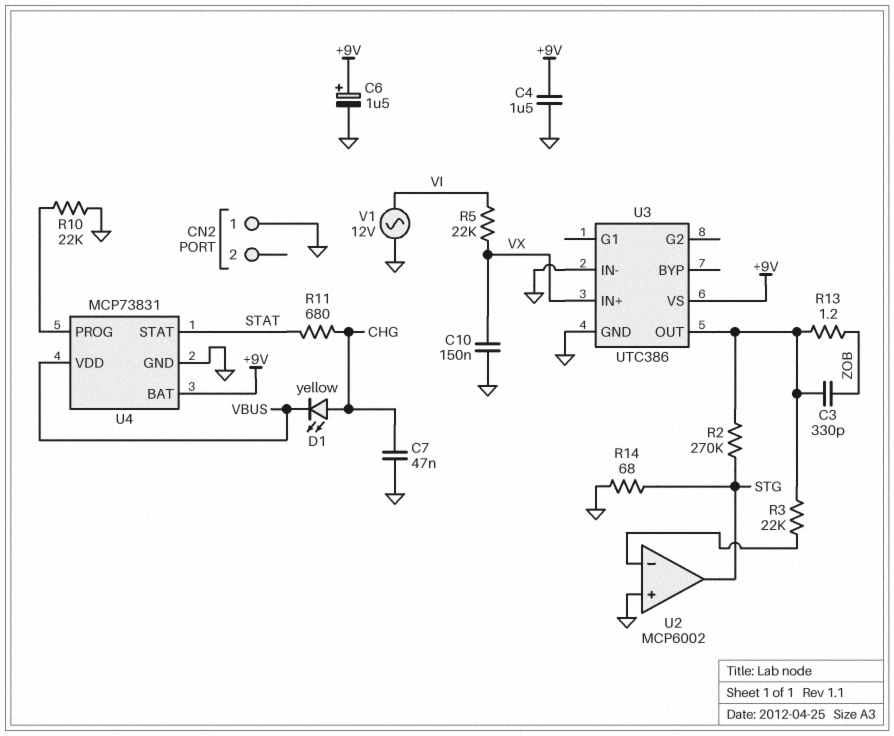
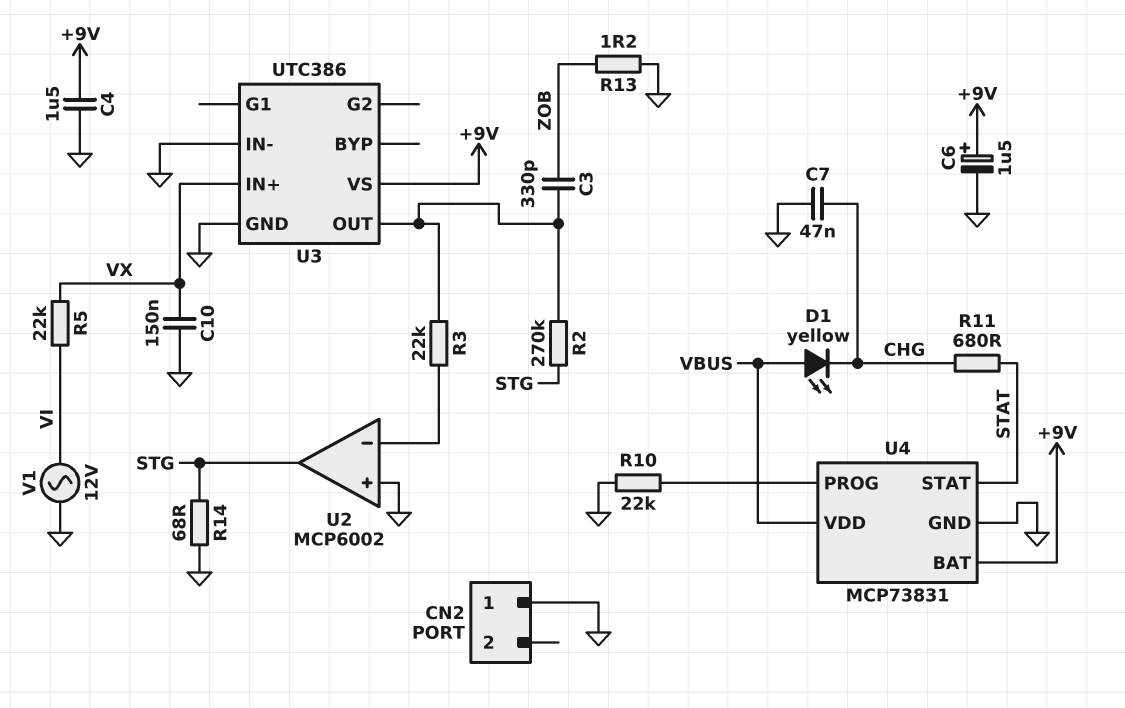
D1: LED yellow (A CHG, K VBUS) -> LED yellow (A VBUS, K CHG)
R13: 1.2 (U3/OUT, ZOB) -> 1.2 (GND, ZOB)

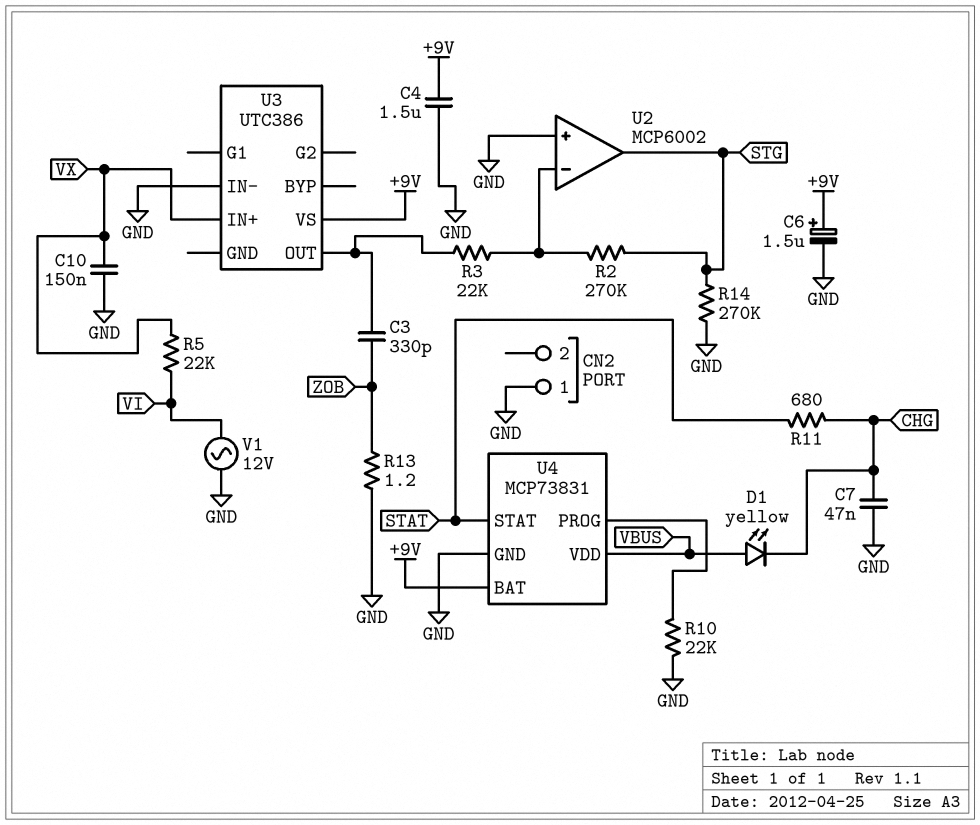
R2: 270k (STG, U3/OUT) -> 270k (STG, U2/in-)
R14: 68 (GND, STG) -> 270k (GND, STG)
U3 pin GND: GND -> none

